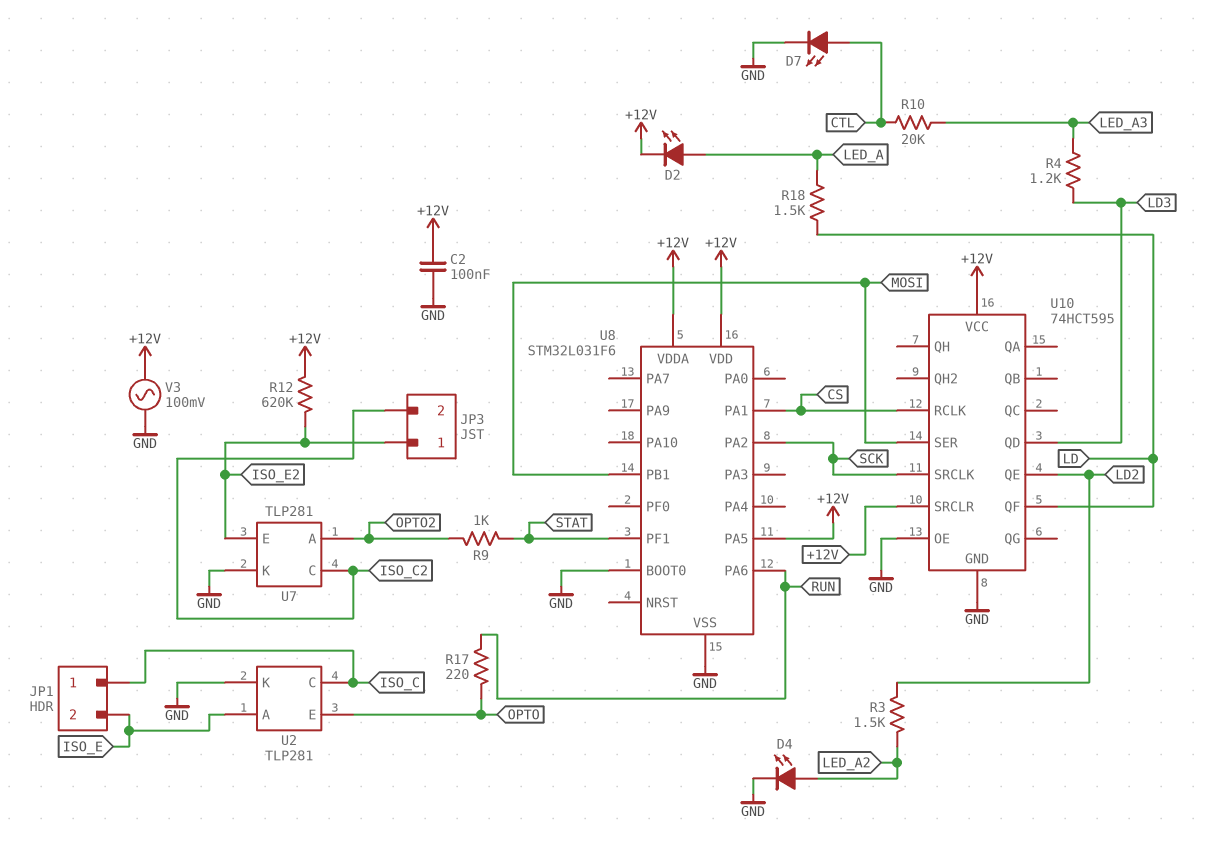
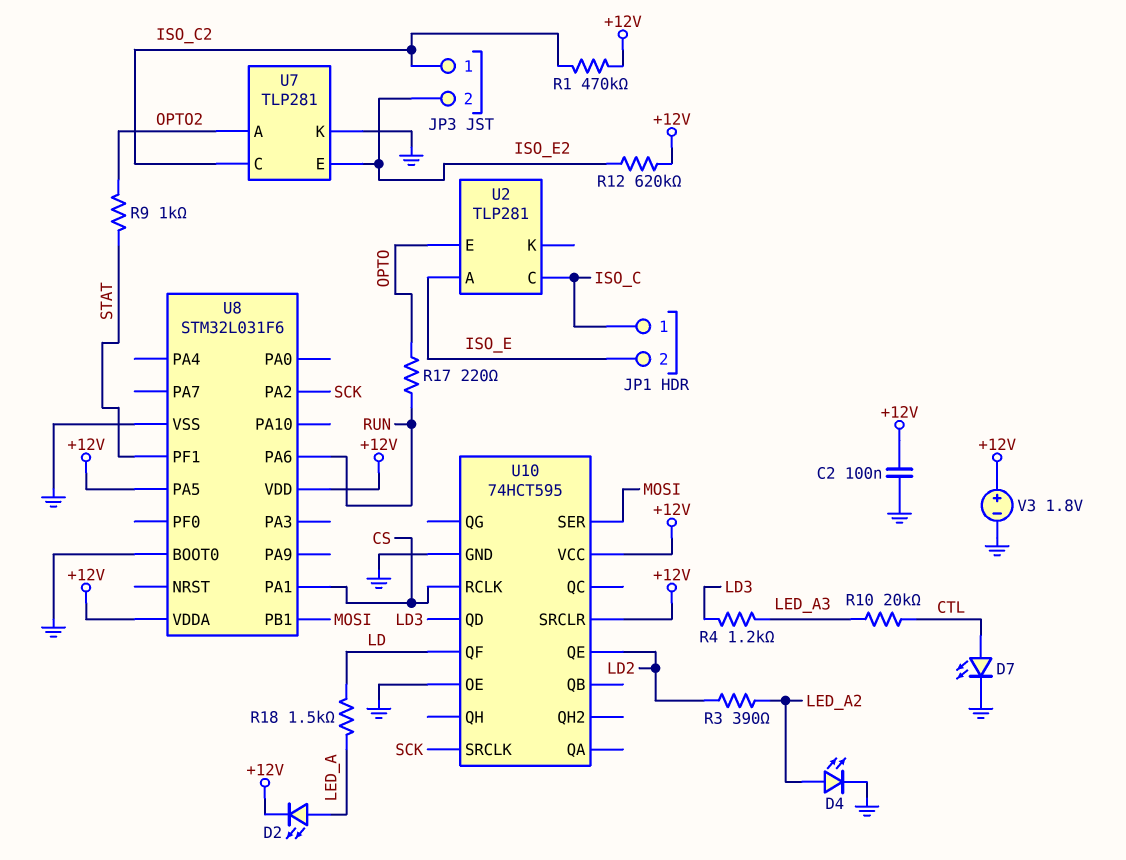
JP3 pin 1: ISO_E2 -> ISO_C2
JP3 pin 2: ISO_C2 -> ISO_E2
R1: none -> 470k (+12V, ISO_C2)
R3: 1.5k (LD2, LED_A2) -> 390 (LD2, LED_A2)
U2 pin K: GND -> none
V3: AC 100mV (+12V, GND) -> 1.8V (plus +12V, minus GND)

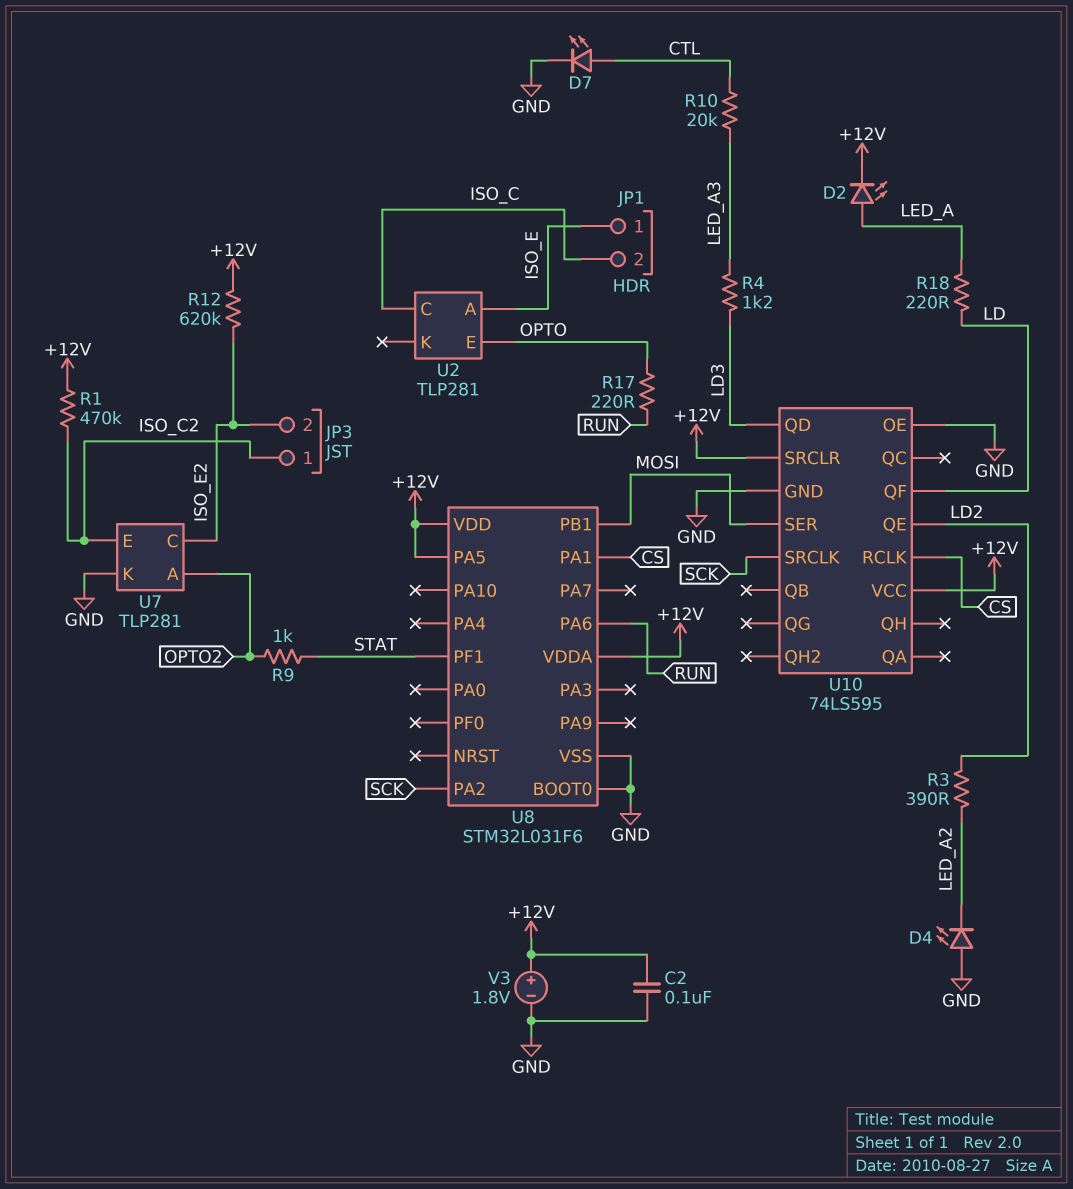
D4: LED (A LED_A2, K GND) -> LED (A GND, K LED_A2)
JP1 pin 1: ISO_C -> ISO_E
JP1 pin 2: ISO_E -> ISO_C
R18: 1.5k (LD, LED_A) -> 220 (LD, LED_A)
U7 pin C: ISO_C2 -> ISO_E2
U7 pin E: ISO_E2 -> ISO_C2
U10: 74HCT595 -> 74LS595

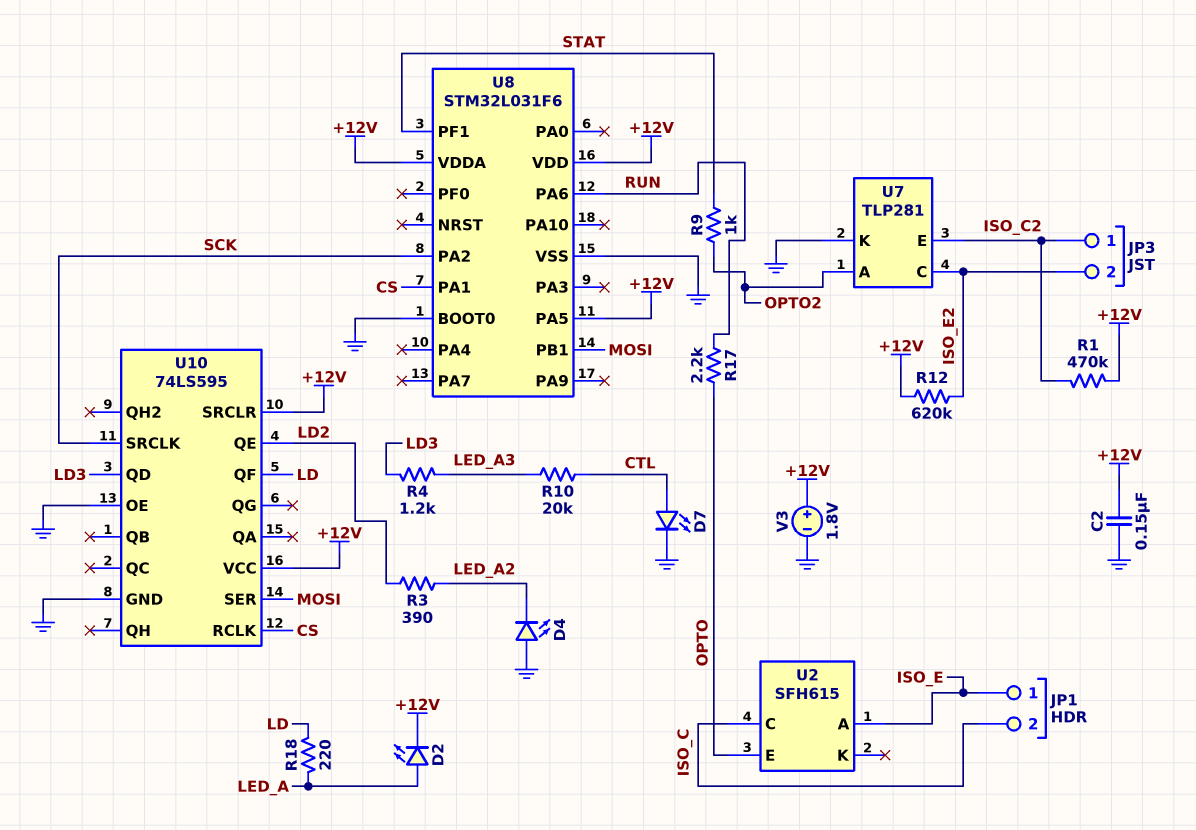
C2: 100nF (+12V, GND) -> 150nF (+12V, GND)
R17: 220 (OPTO, RUN) -> 2.2k (OPTO, RUN)
U2: TLP281 -> SFH615

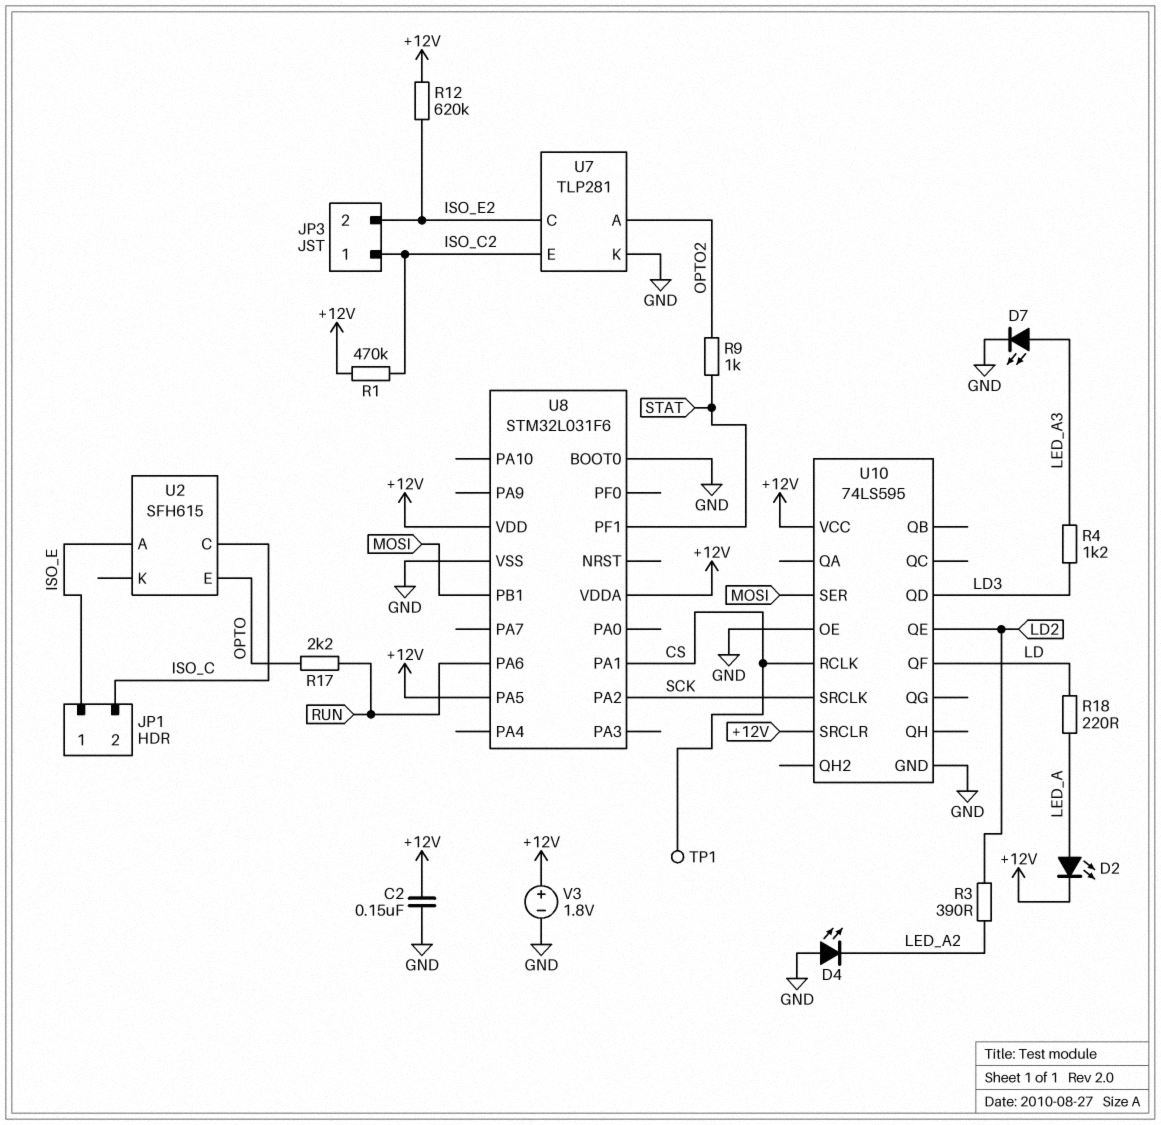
D7: LED (A CTL, K GND) -> LED (A LED_A3, K GND)
R10: 20k (CTL, LED_A3) -> none
TP1: none -> test point (CS)

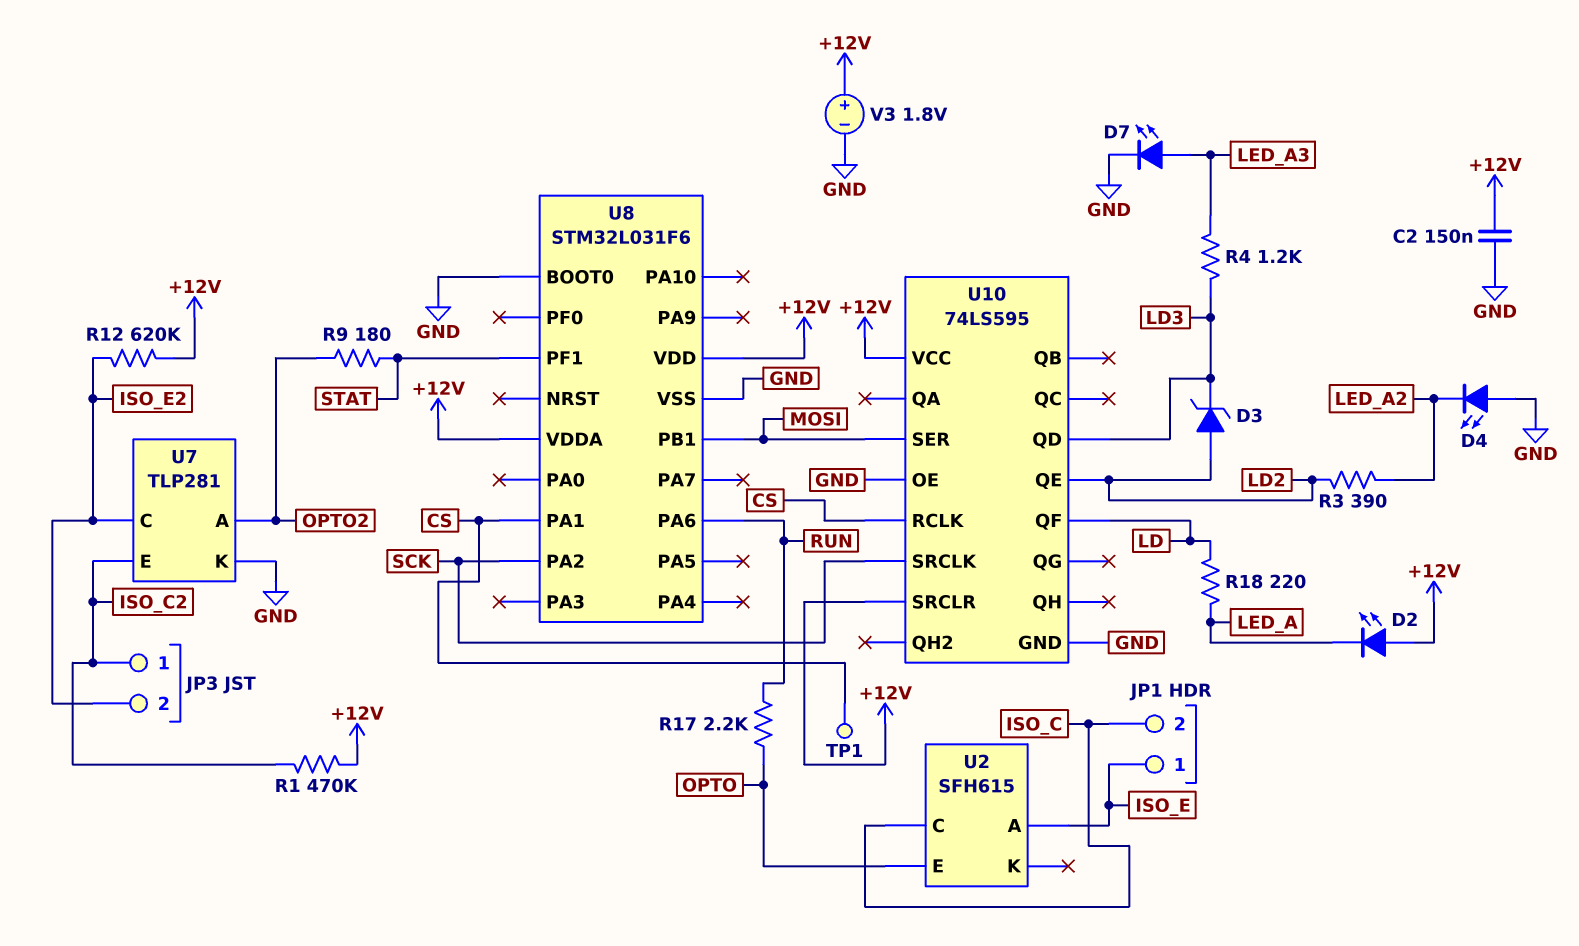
D2: LED (A LED_A, K +12V) -> LED (A +12V, K LED_A)
D3: none -> zener (A LD2, K LD3)
R9: 1k (OPTO2, STAT) -> 180 (OPTO2, STAT)
U8 pin PA5: +12V -> none

